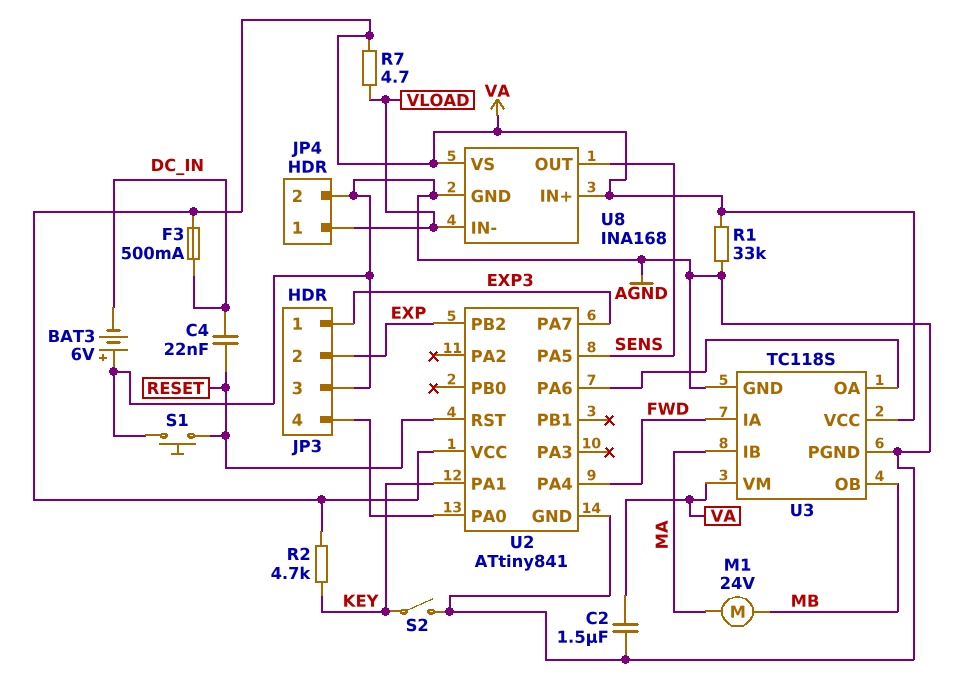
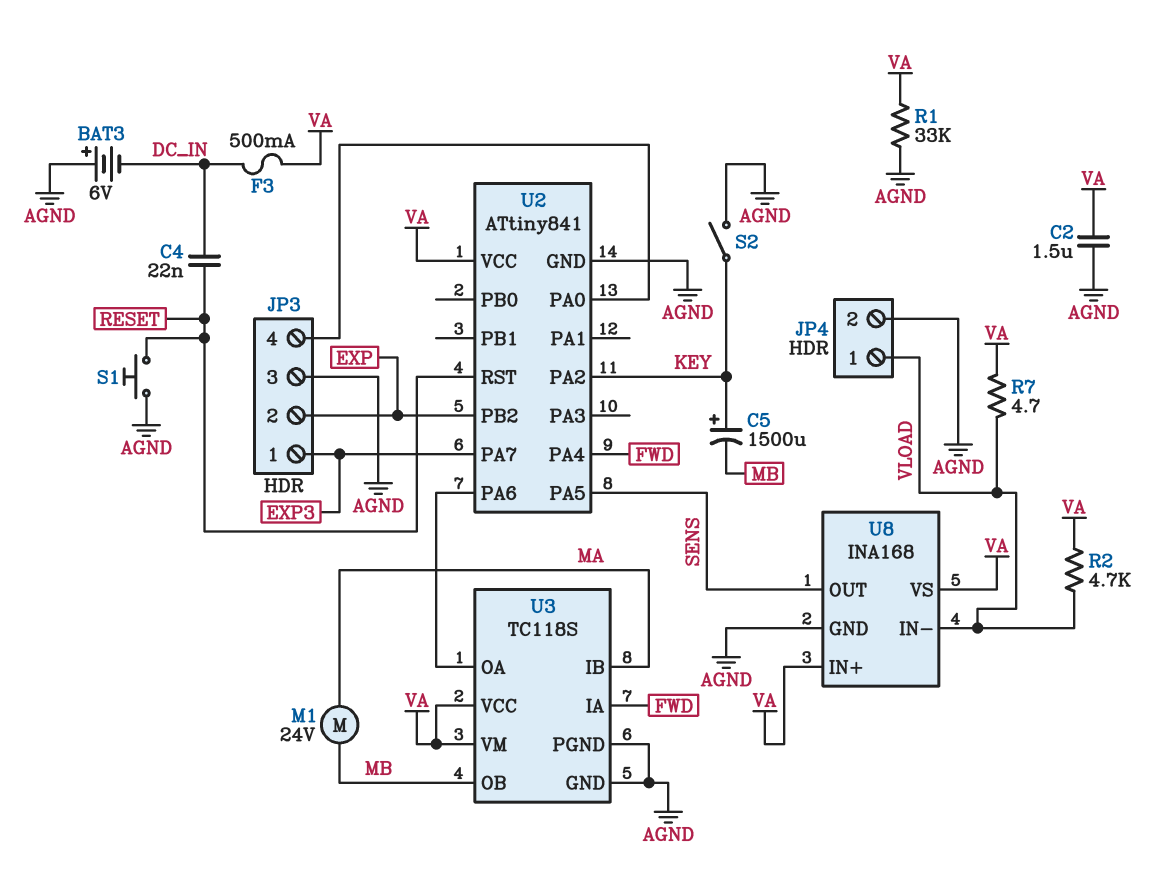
C5: none -> 1500uF (plus KEY, minus MB)
R2: 4.7k (KEY, VA) -> 4.7k (VA, VLOAD)
U2 pin PA1: KEY -> none
U2 pin PA2: none -> KEY

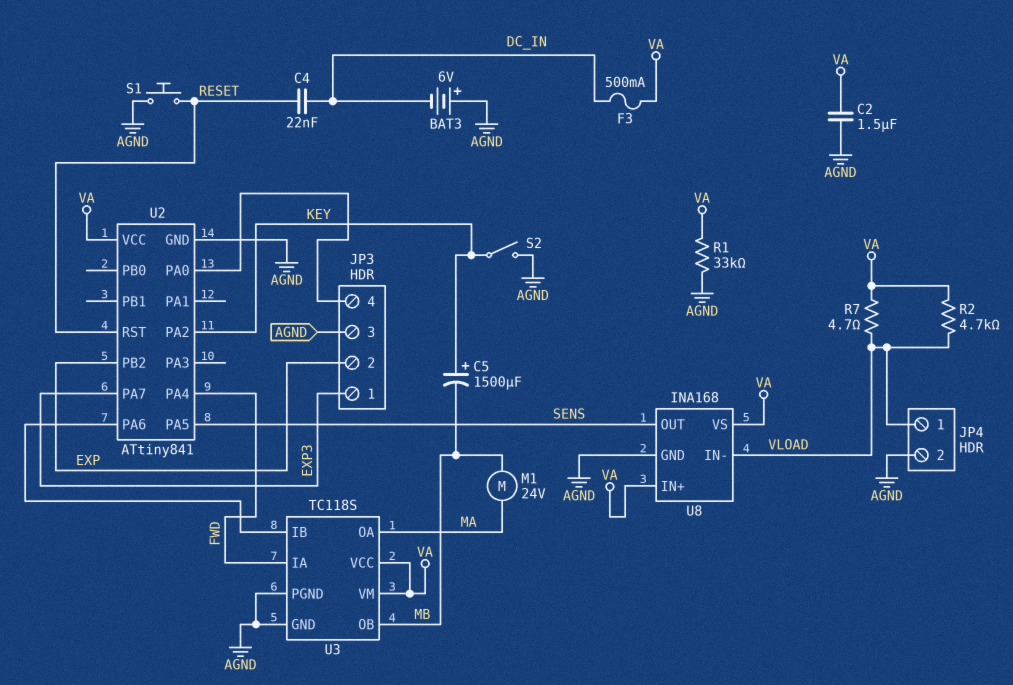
U3 pin IB: MA -> U2/PA6
U3 pin OA: U2/PA6 -> MA

